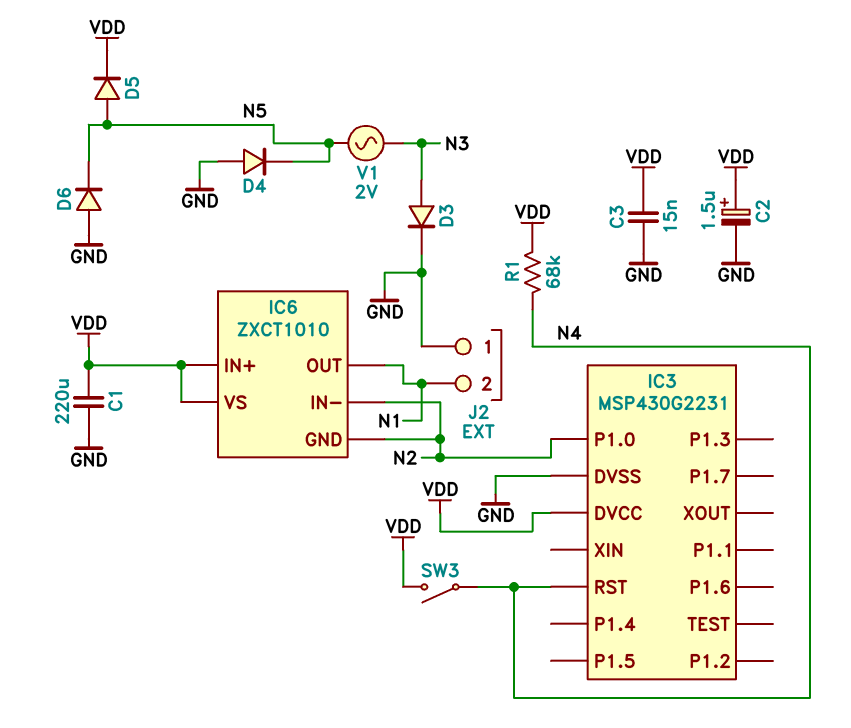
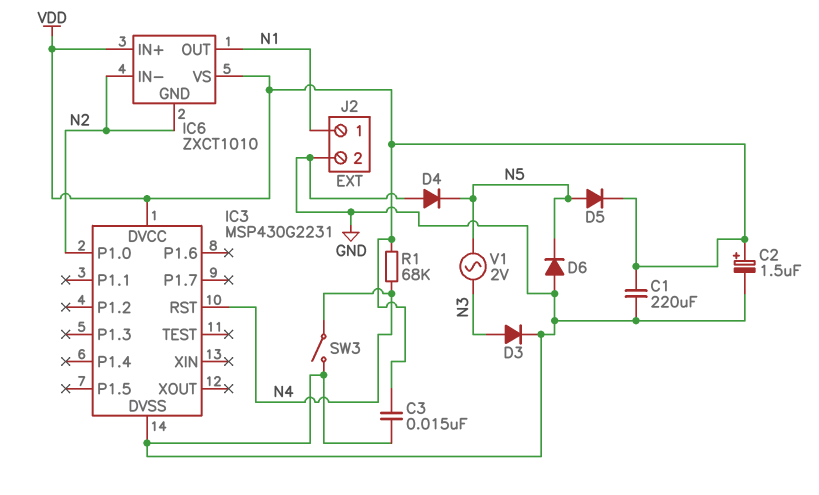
J2 pin 1: GND -> N1
J2 pin 2: N1 -> GND
SW3: switch (N4, VDD) -> switch (GND, N4)

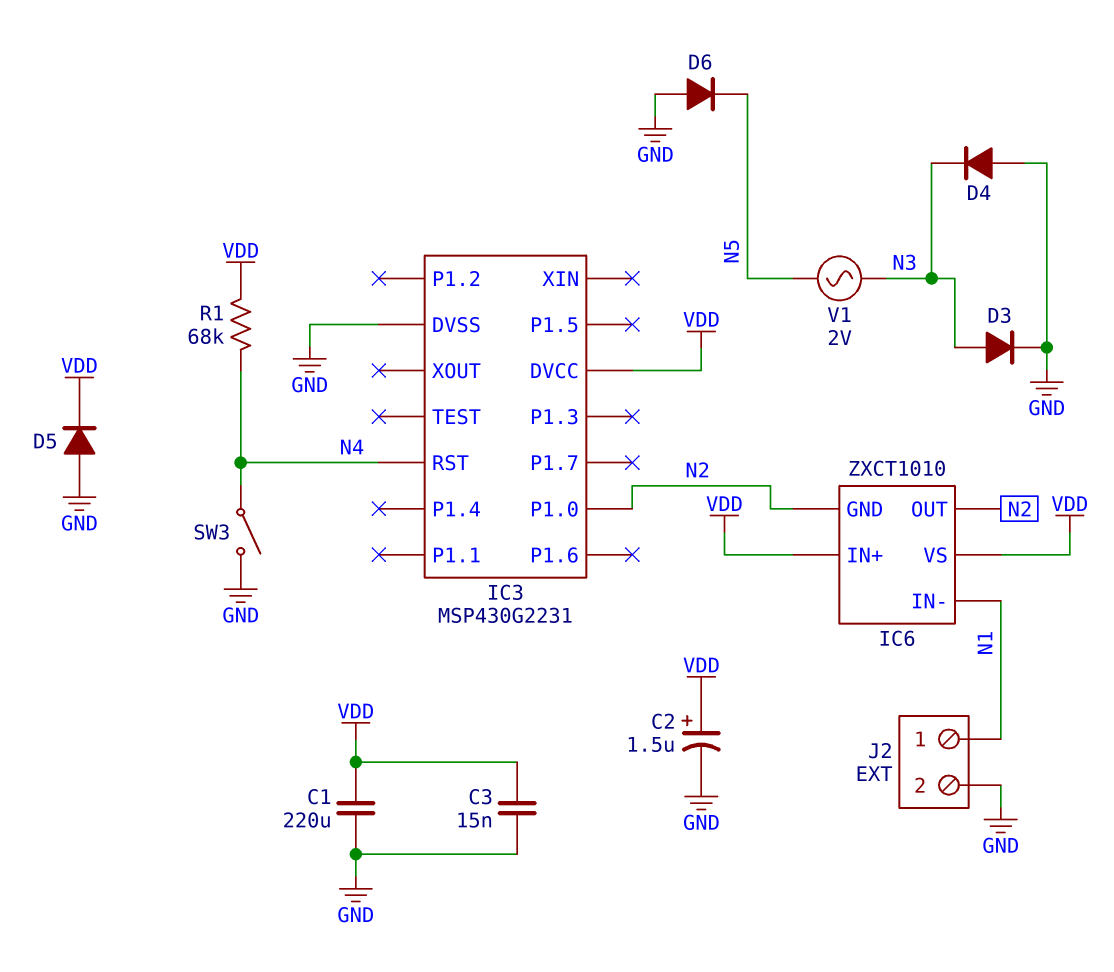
D4: diode (A GND, K N5) -> diode (A GND, K N3)
D5: diode (A N5, K VDD) -> diode (A GND, K VDD)
IC6 pin IN-: N2 -> N1
IC6 pin OUT: N1 -> N2

